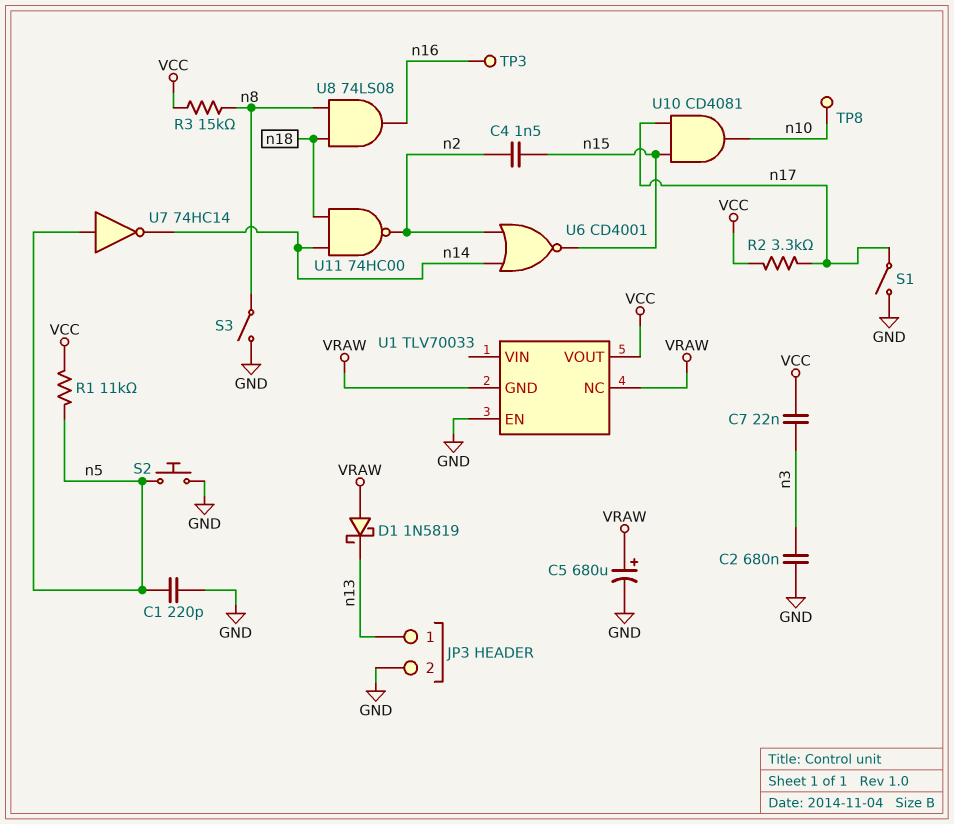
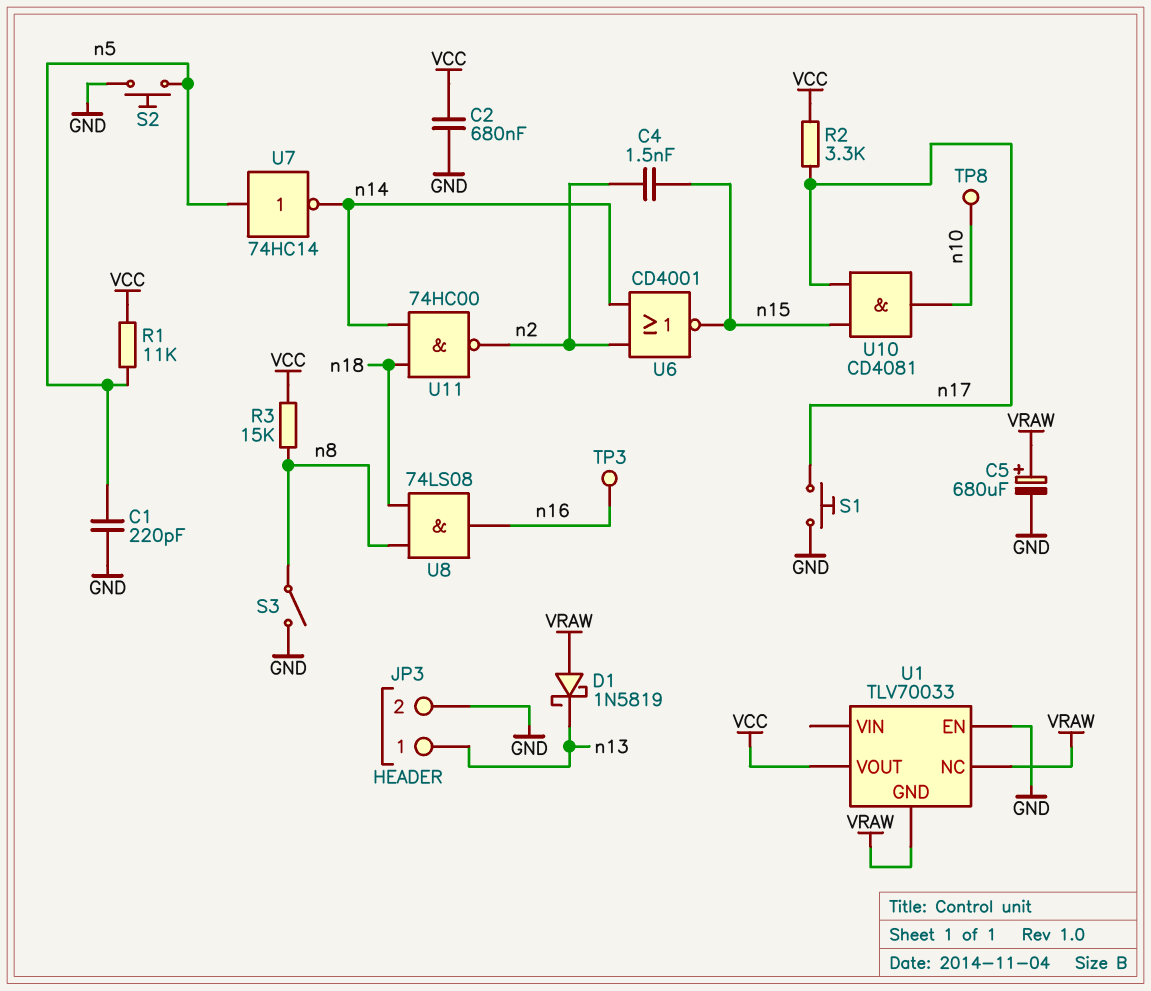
C2: 680nF (GND, n3) -> 680nF (GND, VCC)
C7: 22nF (VCC, n3) -> none
S1: switch (GND, n17) -> button (GND, n17)

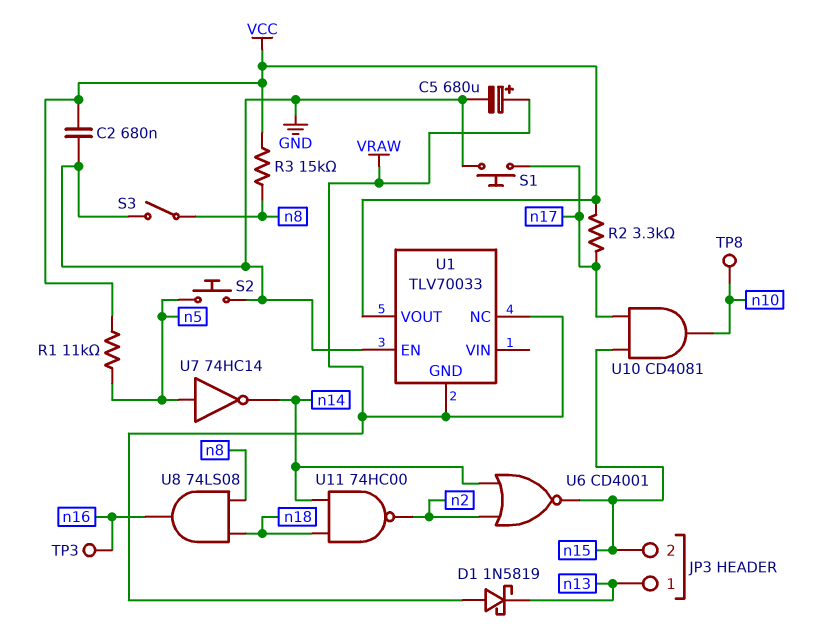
C1: 220pF (GND, n5) -> none
C4: 1.5nF (n2, n15) -> none
JP3 pin 2: GND -> n15

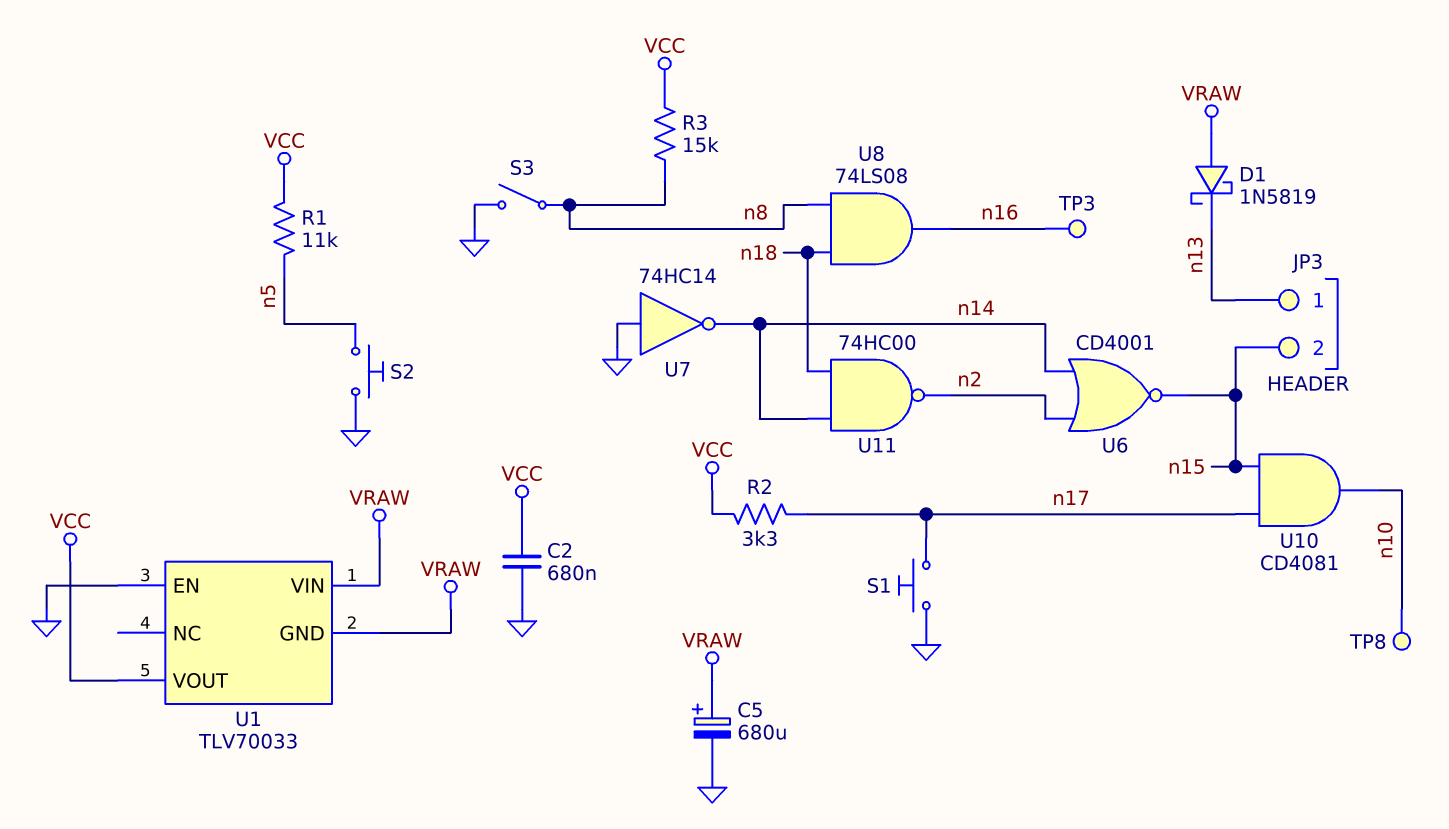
U1 pin NC: VRAW -> none
U1 pin VIN: none -> VRAW
U7: NOT 74HC14 (in n5, out n14) -> NOT 74HC14 (in GND, out n14)

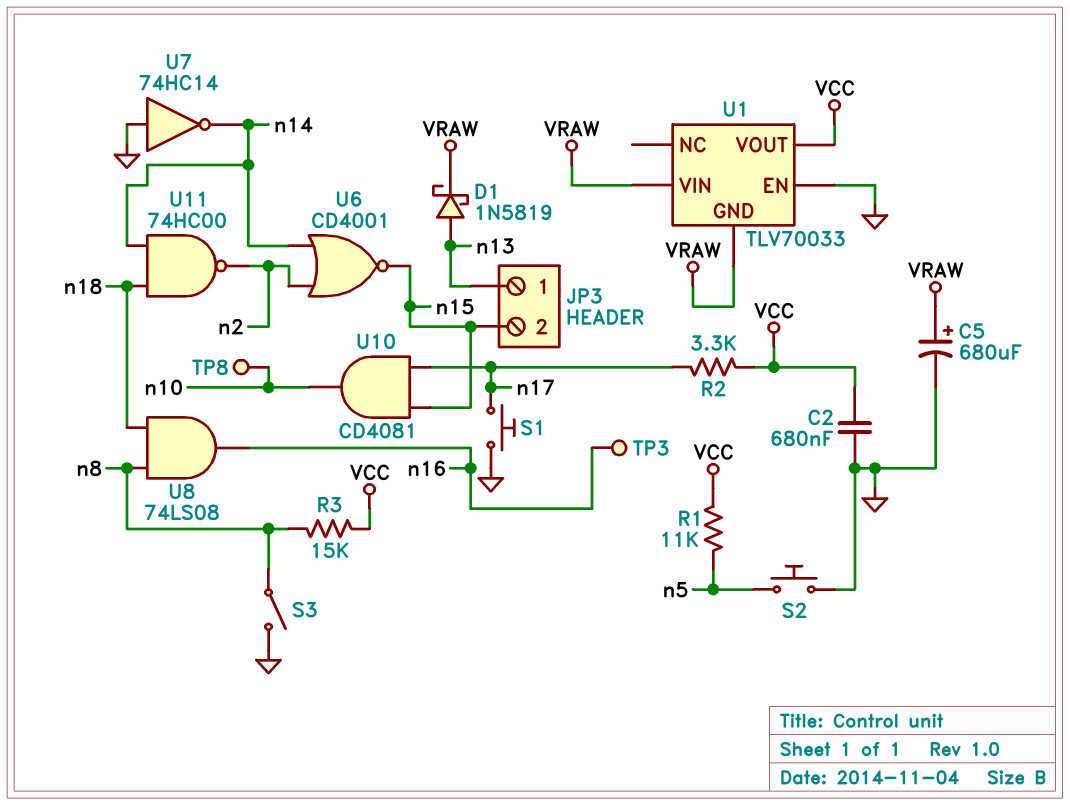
D1: schottky 1N5819 (A VRAW, K n13) -> schottky 1N5819 (A n13, K VRAW)

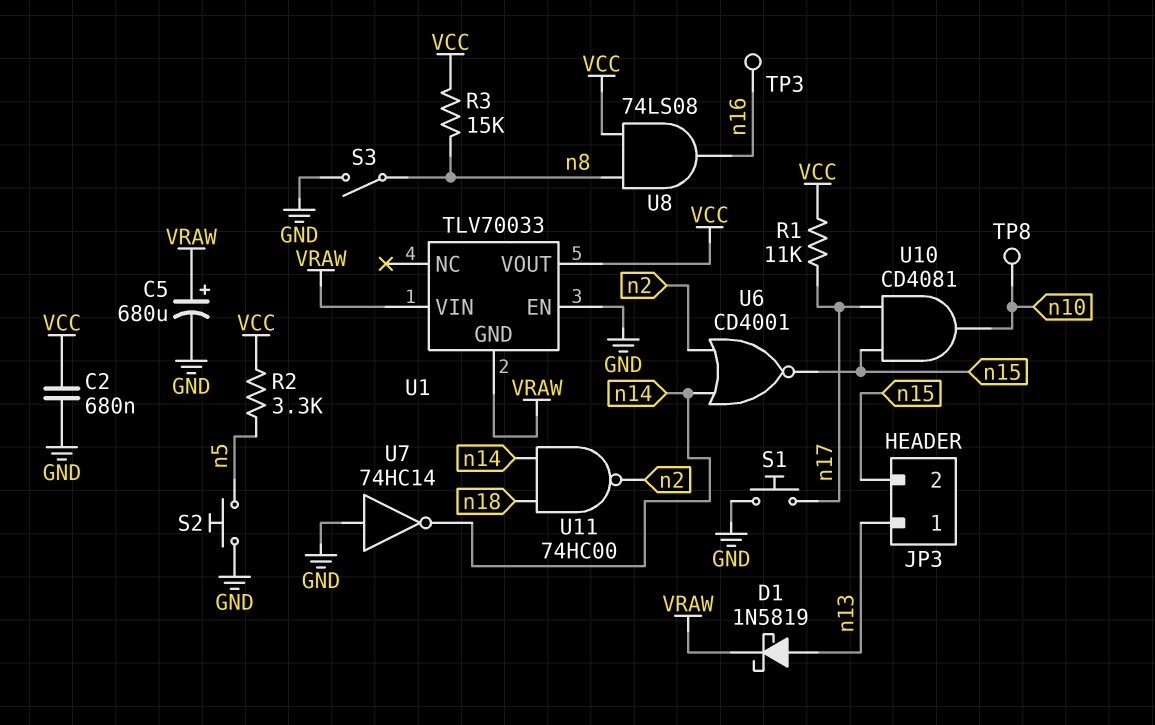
R1: 11k (VCC, n5) -> 11k (VCC, n17)
R2: 3.3k (VCC, n17) -> 3.3k (VCC, n5)
U8: AND 74LS08 (in n8, in n18, out n16) -> AND 74LS08 (in VCC, in n8, out n16)

